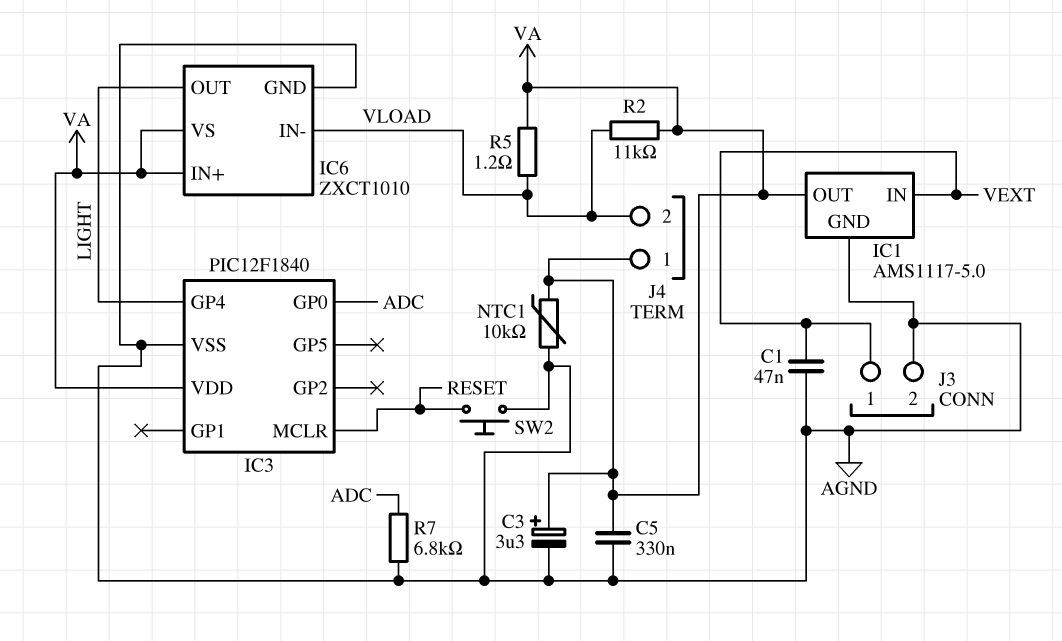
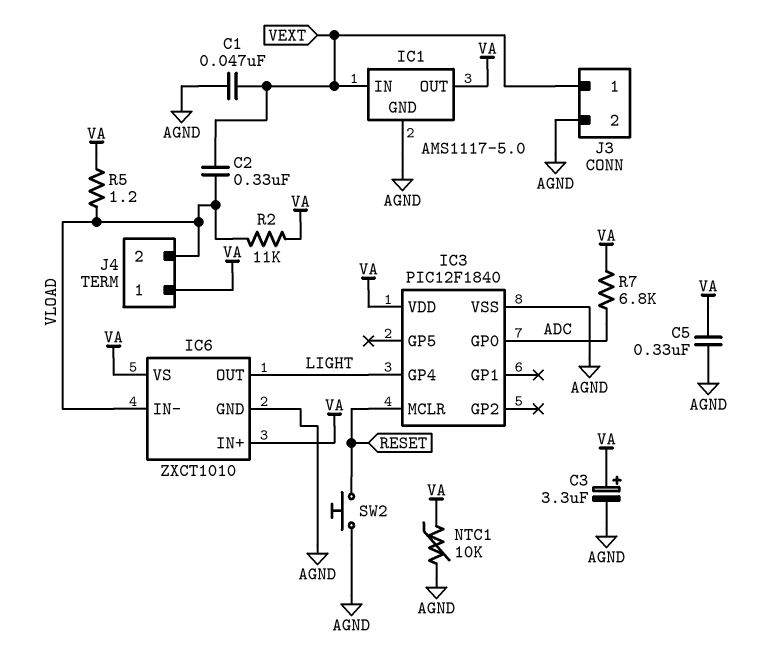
C2: none -> 330nF (VEXT, VLOAD)
R7: 6.8k (ADC, AGND) -> 6.8k (ADC, VA)

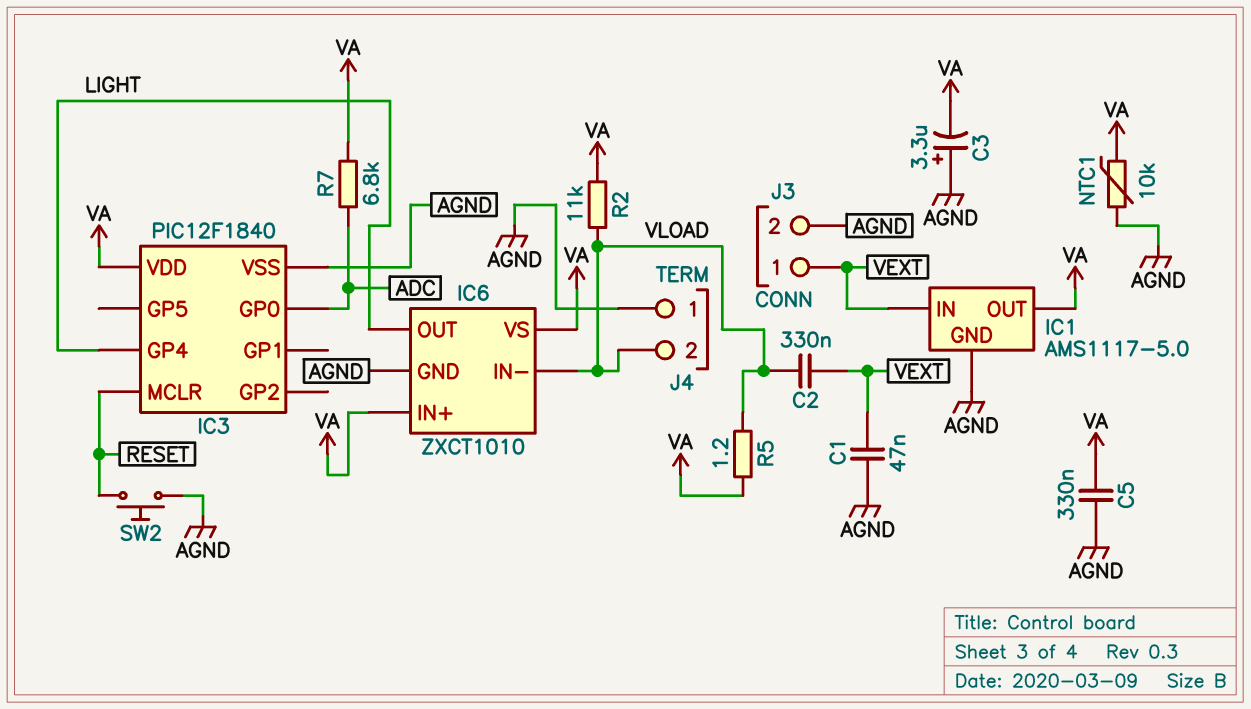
C3: 3.3uF (plus VA, minus AGND) -> 3.3uF (plus AGND, minus VA)
J4 pin 1: VA -> AGND

